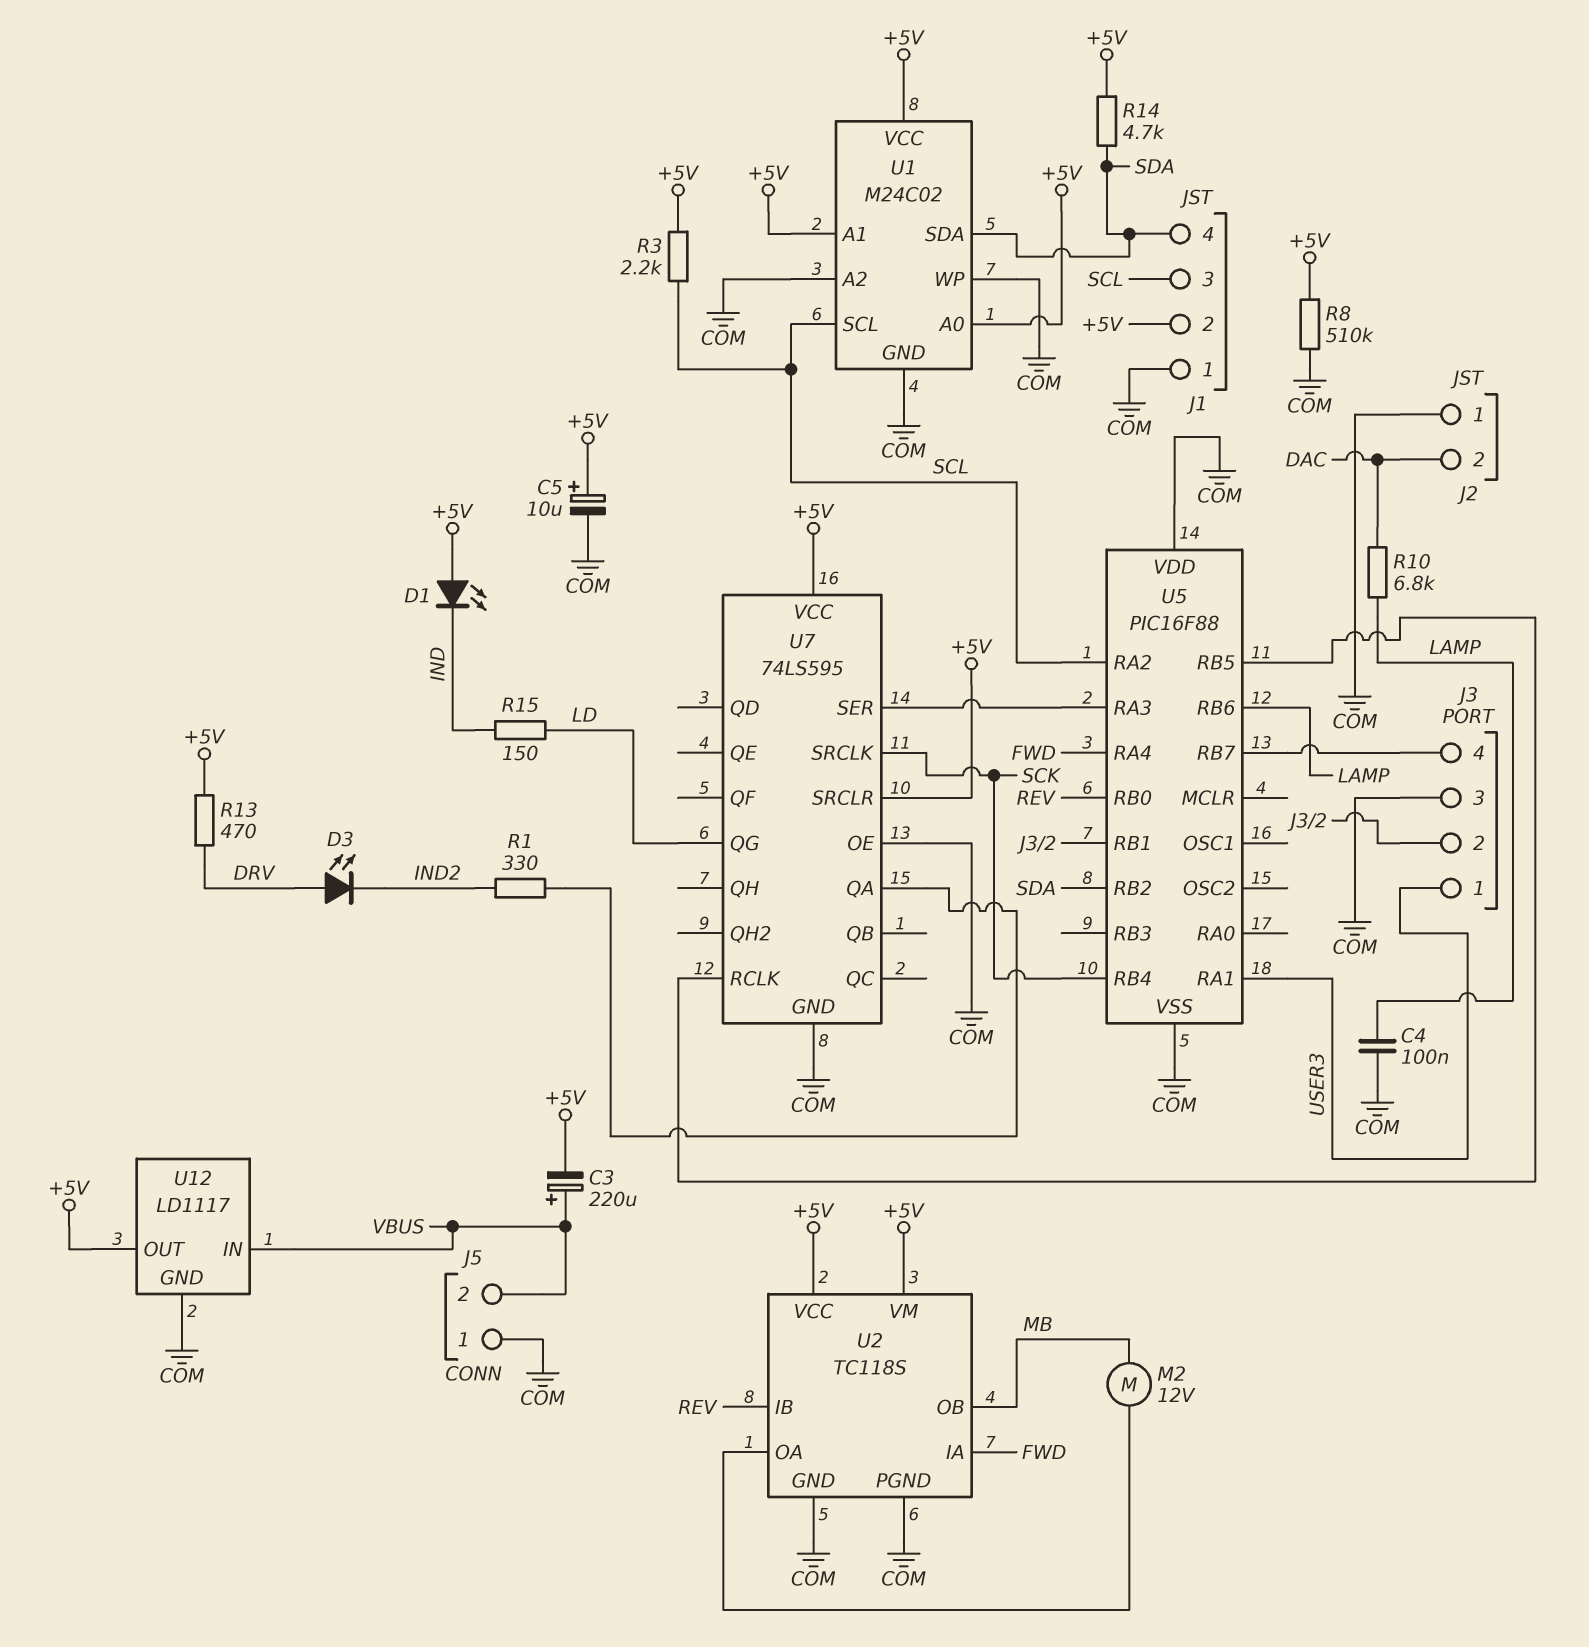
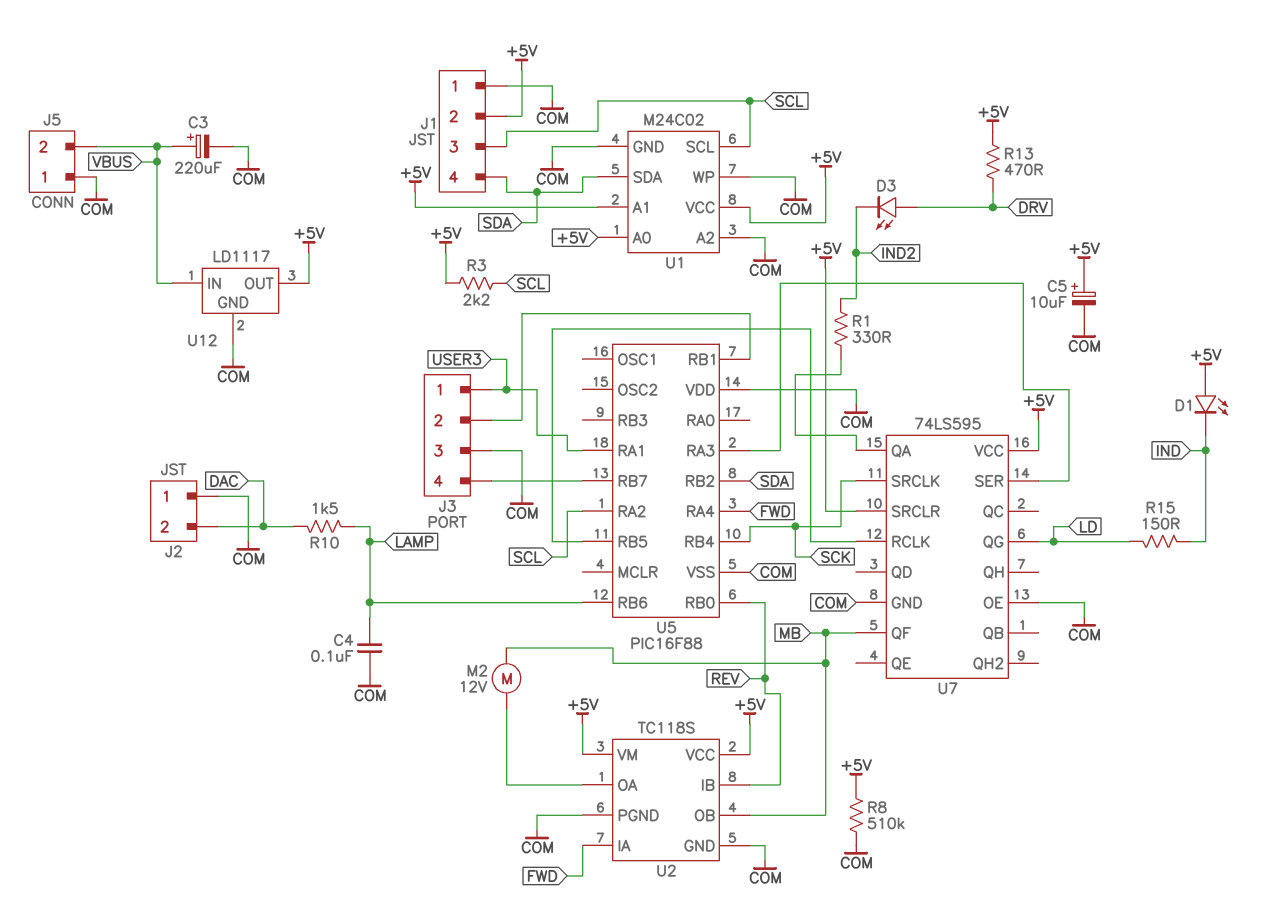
C3: 220uF (plus VBUS, minus +5V) -> 220uF (plus VBUS, minus COM)
R10: 6.8k (DAC, LAMP) -> 1.5k (DAC, LAMP)
R14: 4.7k (+5V, SDA) -> none
U7 pin QF: none -> MB

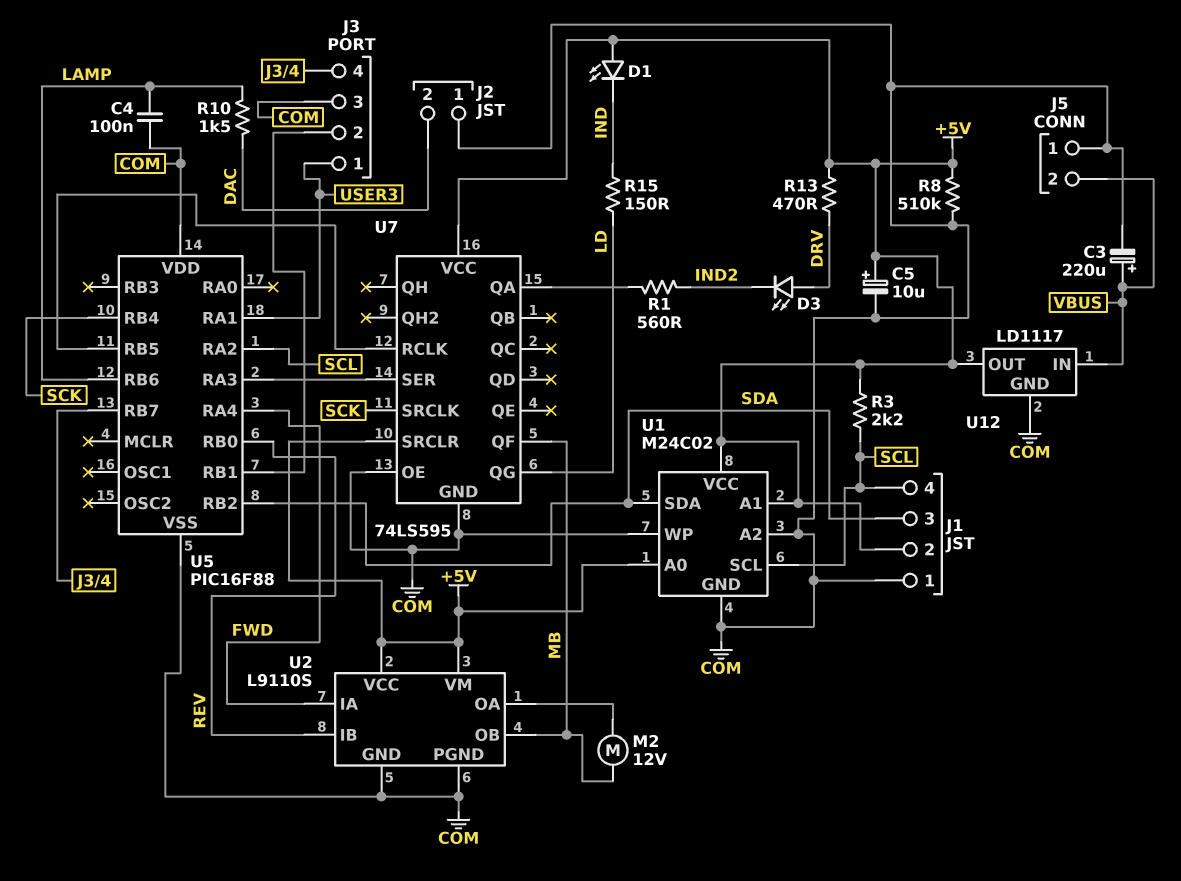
J1 pin 3: SCL -> SDA
J1 pin 4: SDA -> SCL
R1: 330 (IND2, U7/QA) -> 560 (IND2, U7/QA)
U2: TC118S -> L9110S

